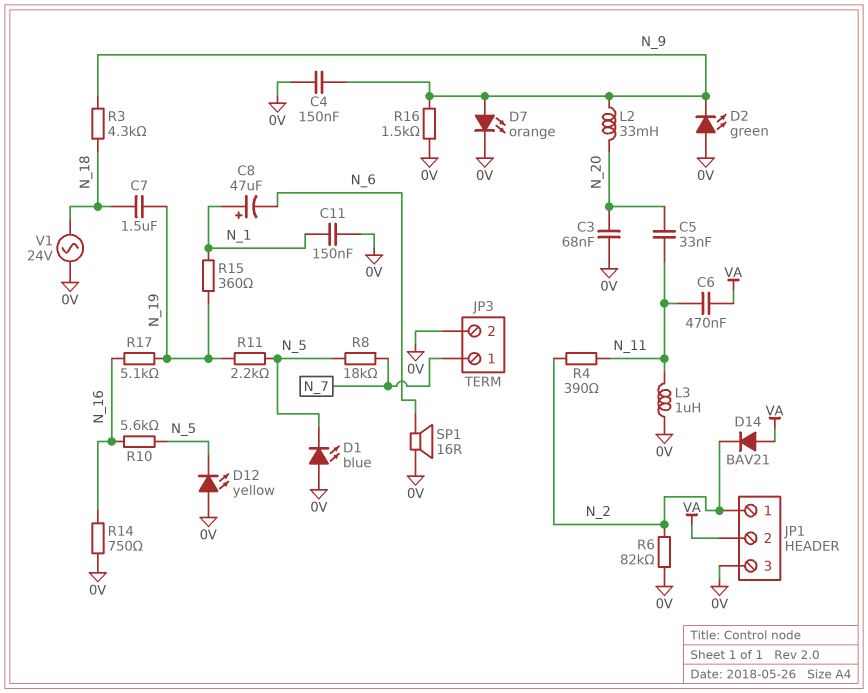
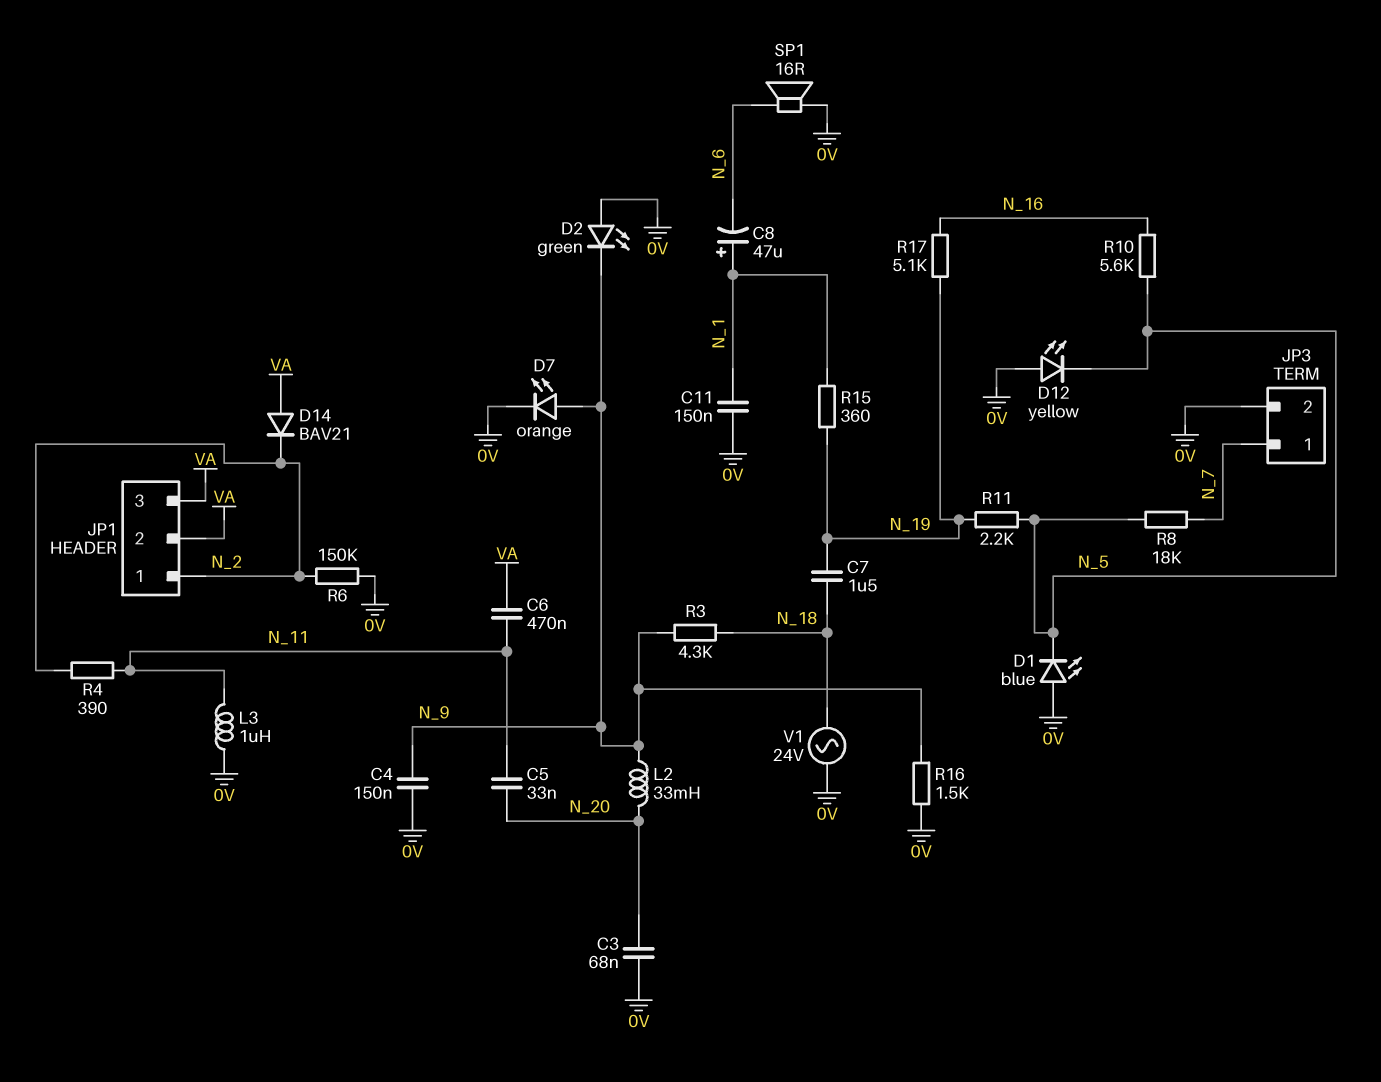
JP1 pin 3: 0V -> VA
R6: 82k (0V, N_2) -> 150k (0V, N_2)
R14: 750 (0V, N_16) -> none

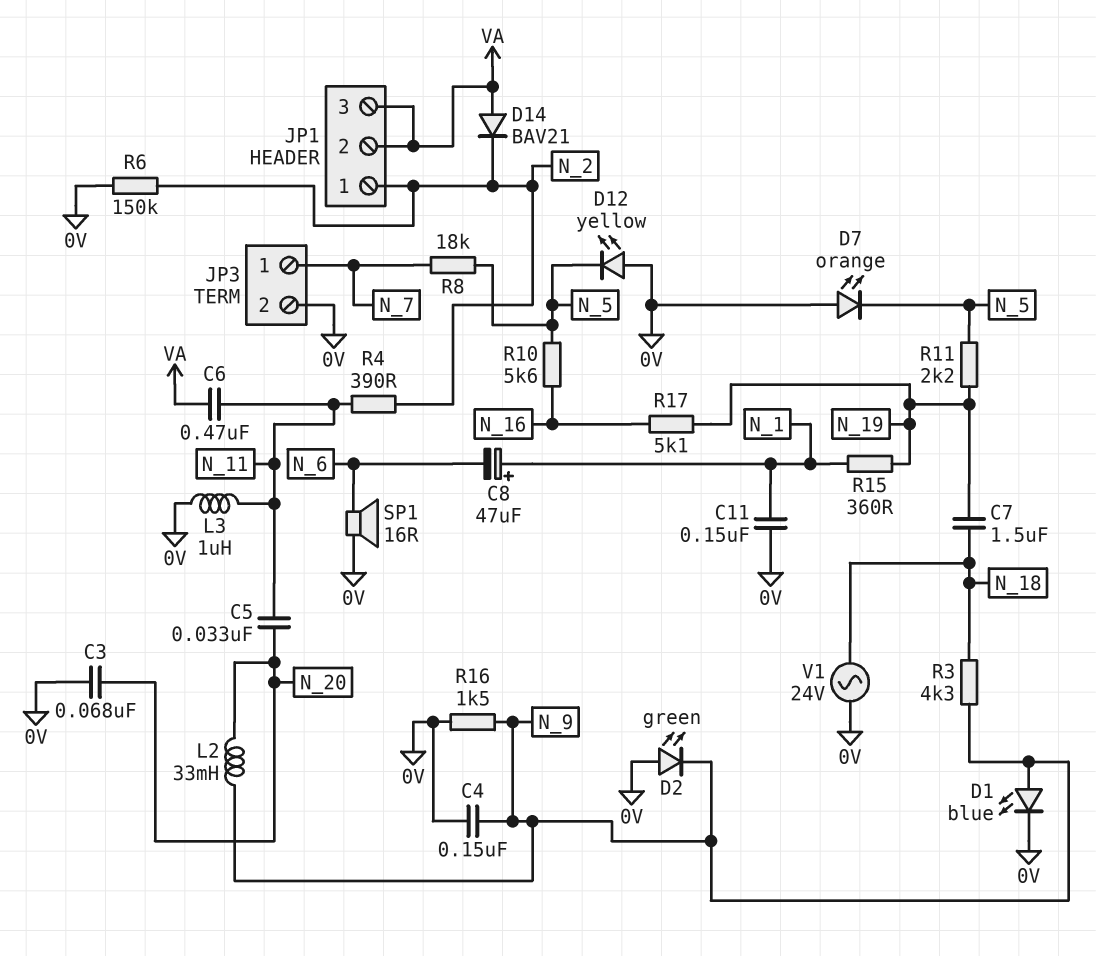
D1: LED blue (A 0V, K N_5) -> LED blue (A N_9, K 0V)
D7: LED orange (A N_9, K 0V) -> LED orange (A 0V, K N_5)

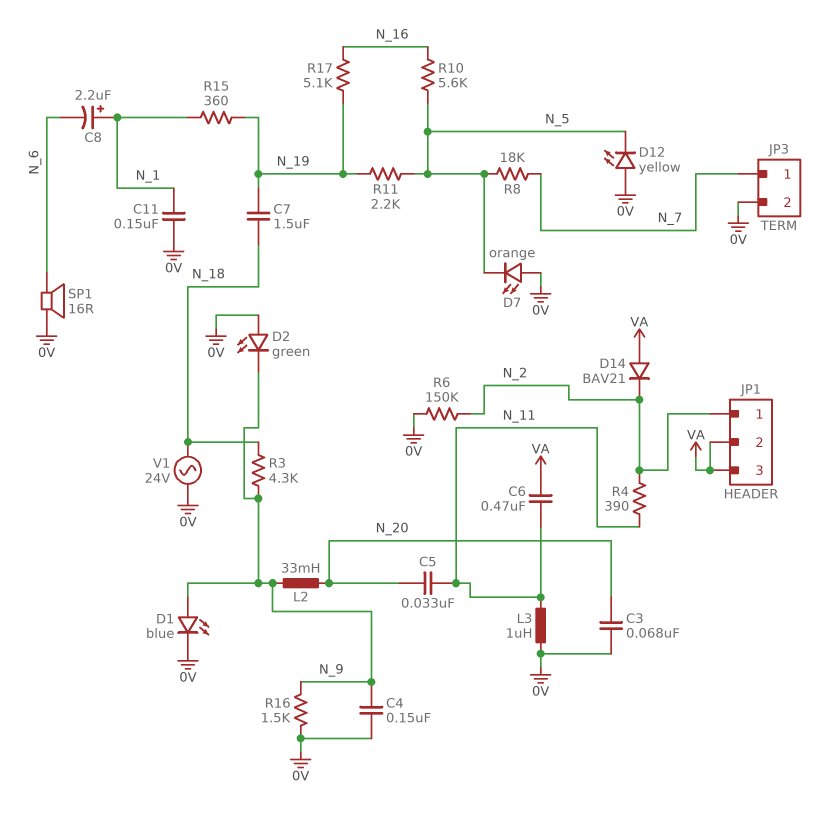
C8: 47uF (plus N_1, minus N_6) -> 2.2uF (plus N_1, minus N_6)

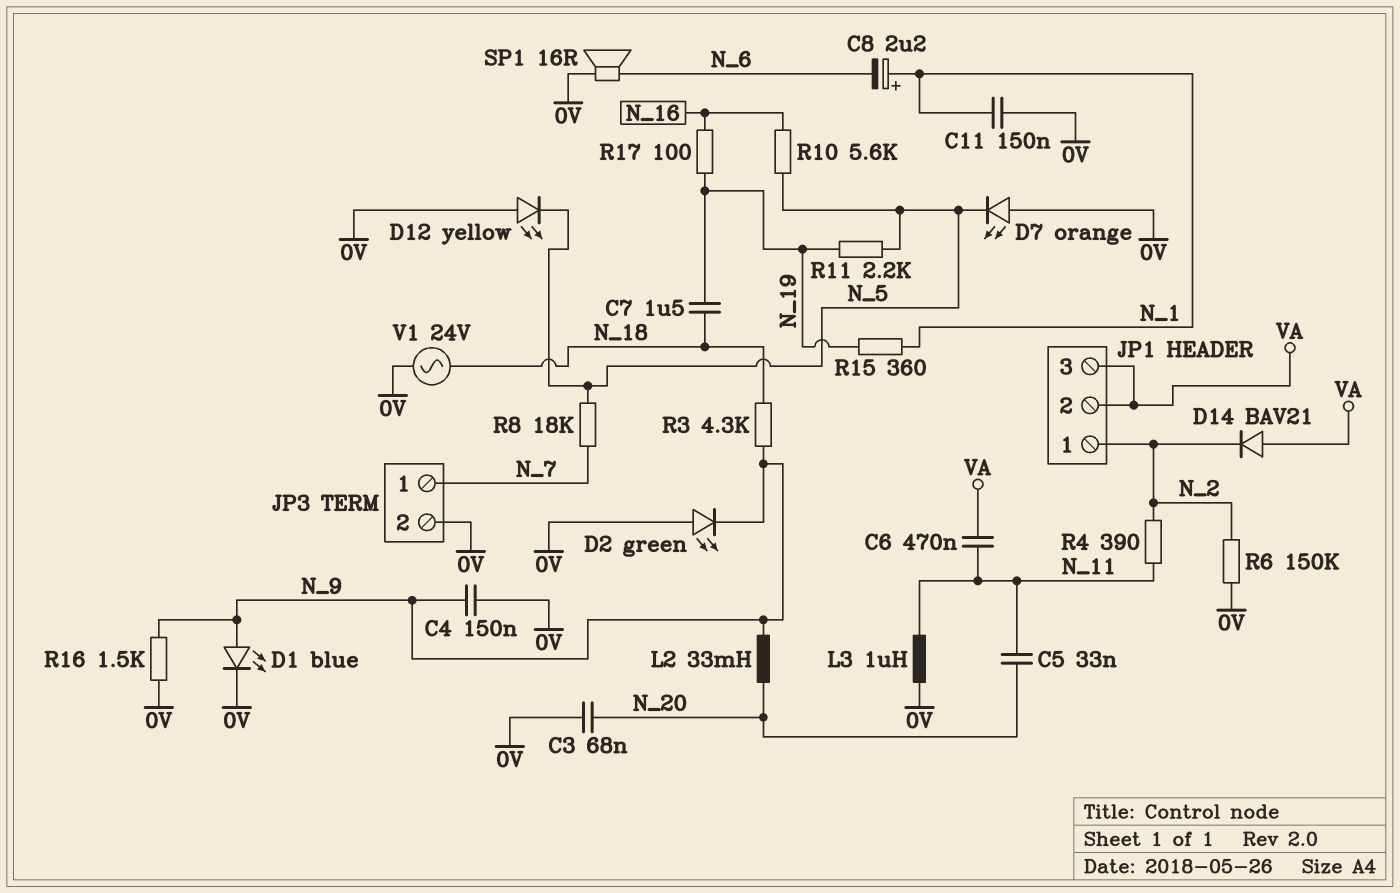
R17: 5.1k (N_16, N_19) -> 100 (N_16, N_19)

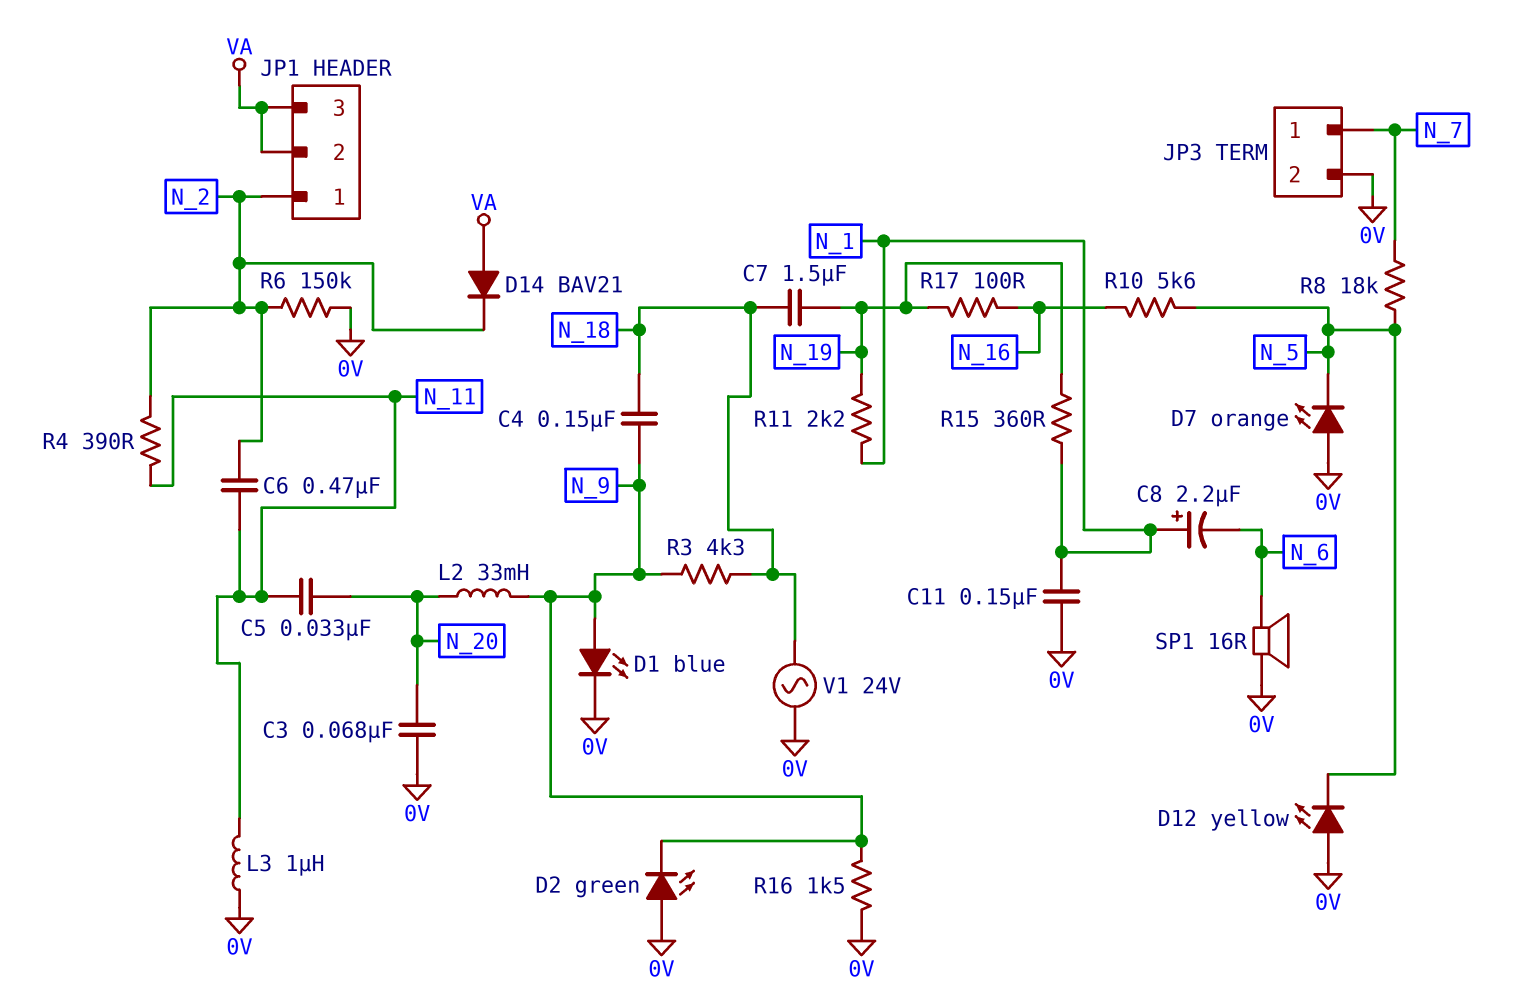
C4: 150nF (0V, N_9) -> 150nF (N_9, N_18)
C6: 470nF (N_11, VA) -> 470nF (N_2, N_11)
R11: 2.2k (N_5, N_19) -> 2.2k (N_1, N_19)

